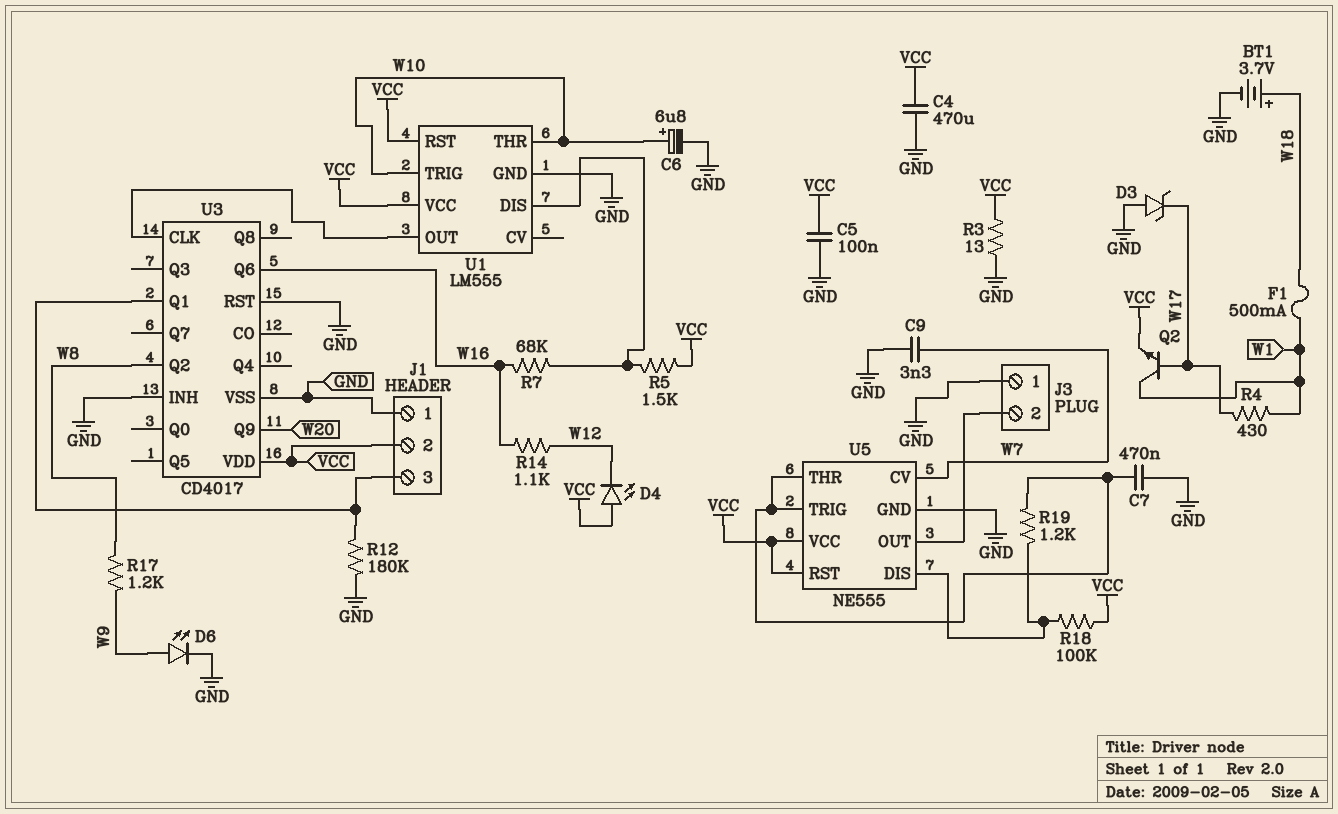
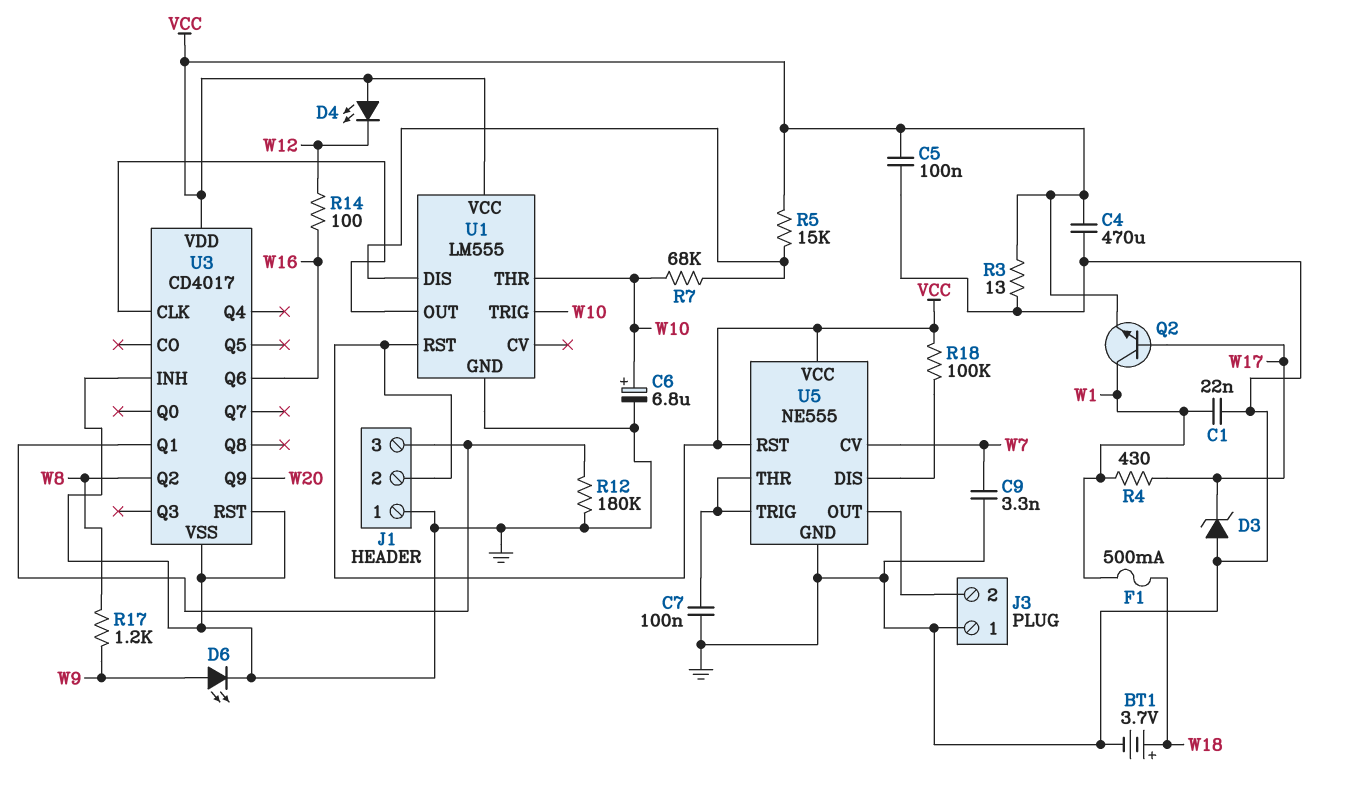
C1: none -> 22nF (GND, W1)
C7: 470nF (GND, U5/THR) -> 100nF (GND, U5/THR)
R5: 1.5k (U1/DIS, VCC) -> 15k (U1/DIS, VCC)
R7: 68k (U1/DIS, W16) -> 68k (U1/DIS, W10)
R14: 1.1k (W12, W16) -> 100 (W12, W16)
R19: 1.2k (U5/DIS, U5/THR) -> none

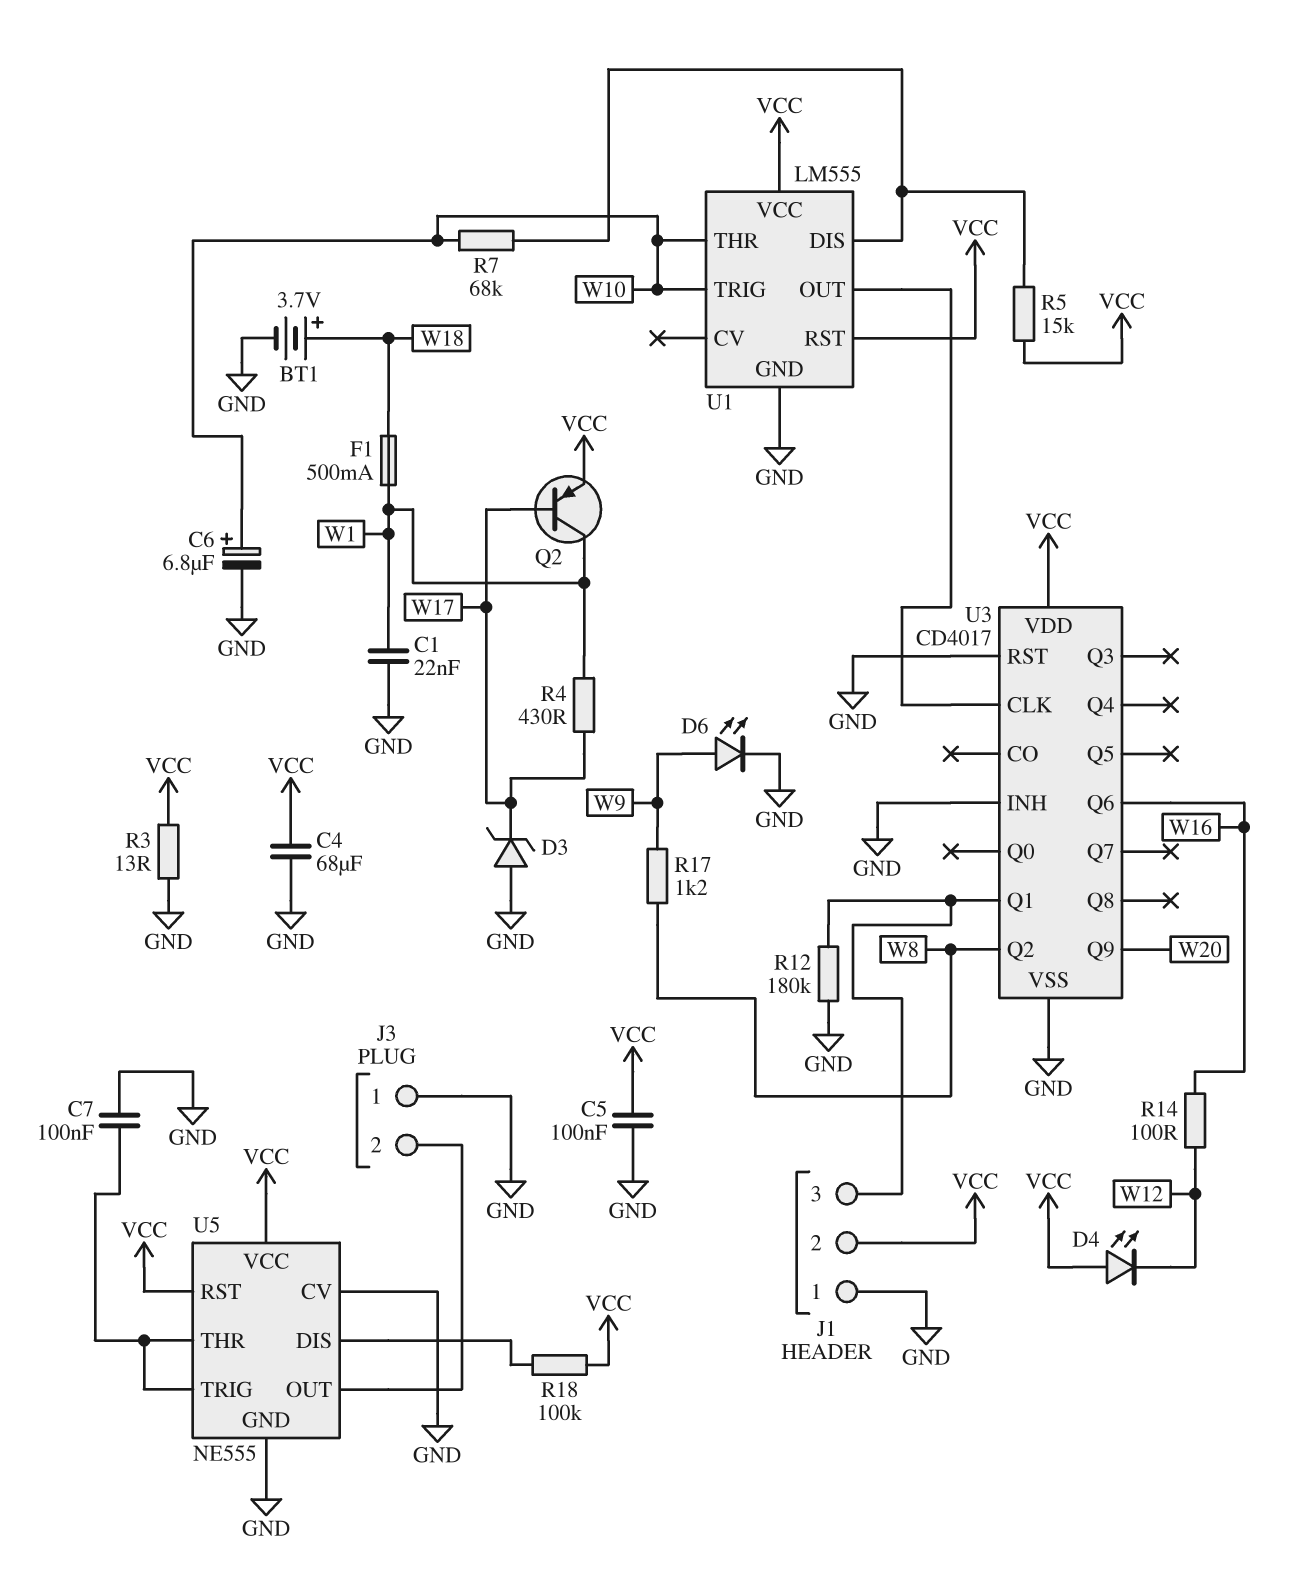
C4: 470uF (GND, VCC) -> 68uF (GND, VCC)
C9: 3.3nF (GND, W7) -> none
Q2: NPN (B W17, C W1, E VCC) -> PNP (B W17, C W1, E VCC)
U5 pin CV: W7 -> GND

